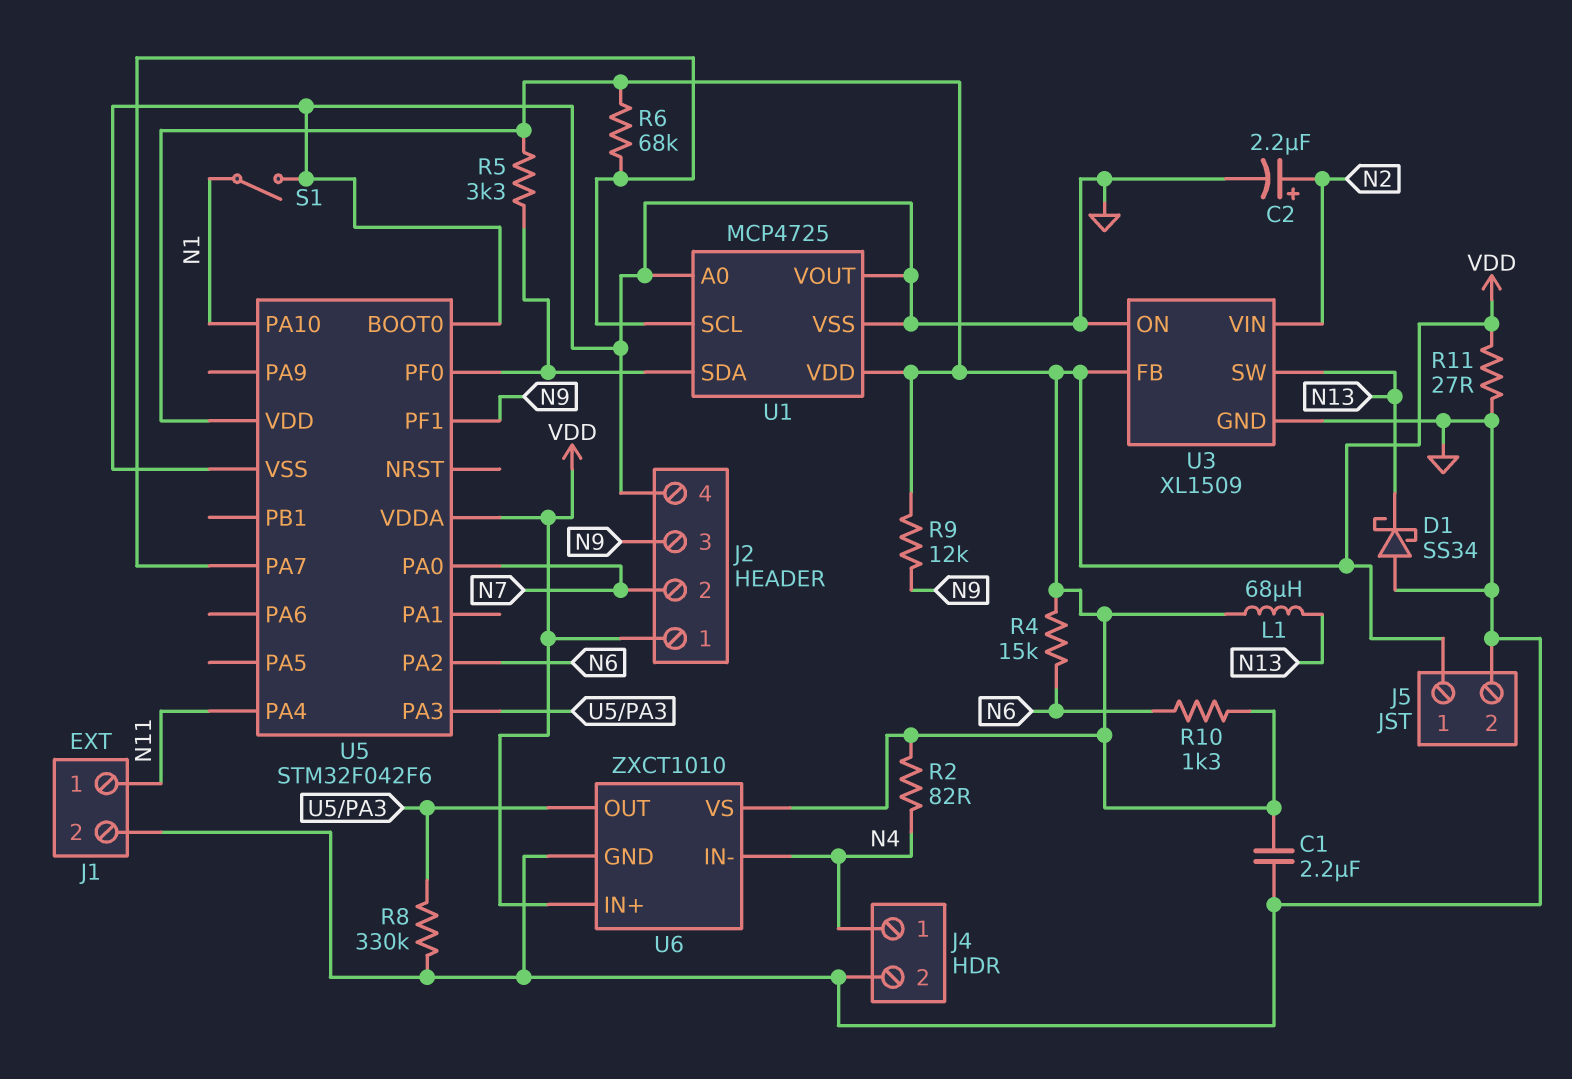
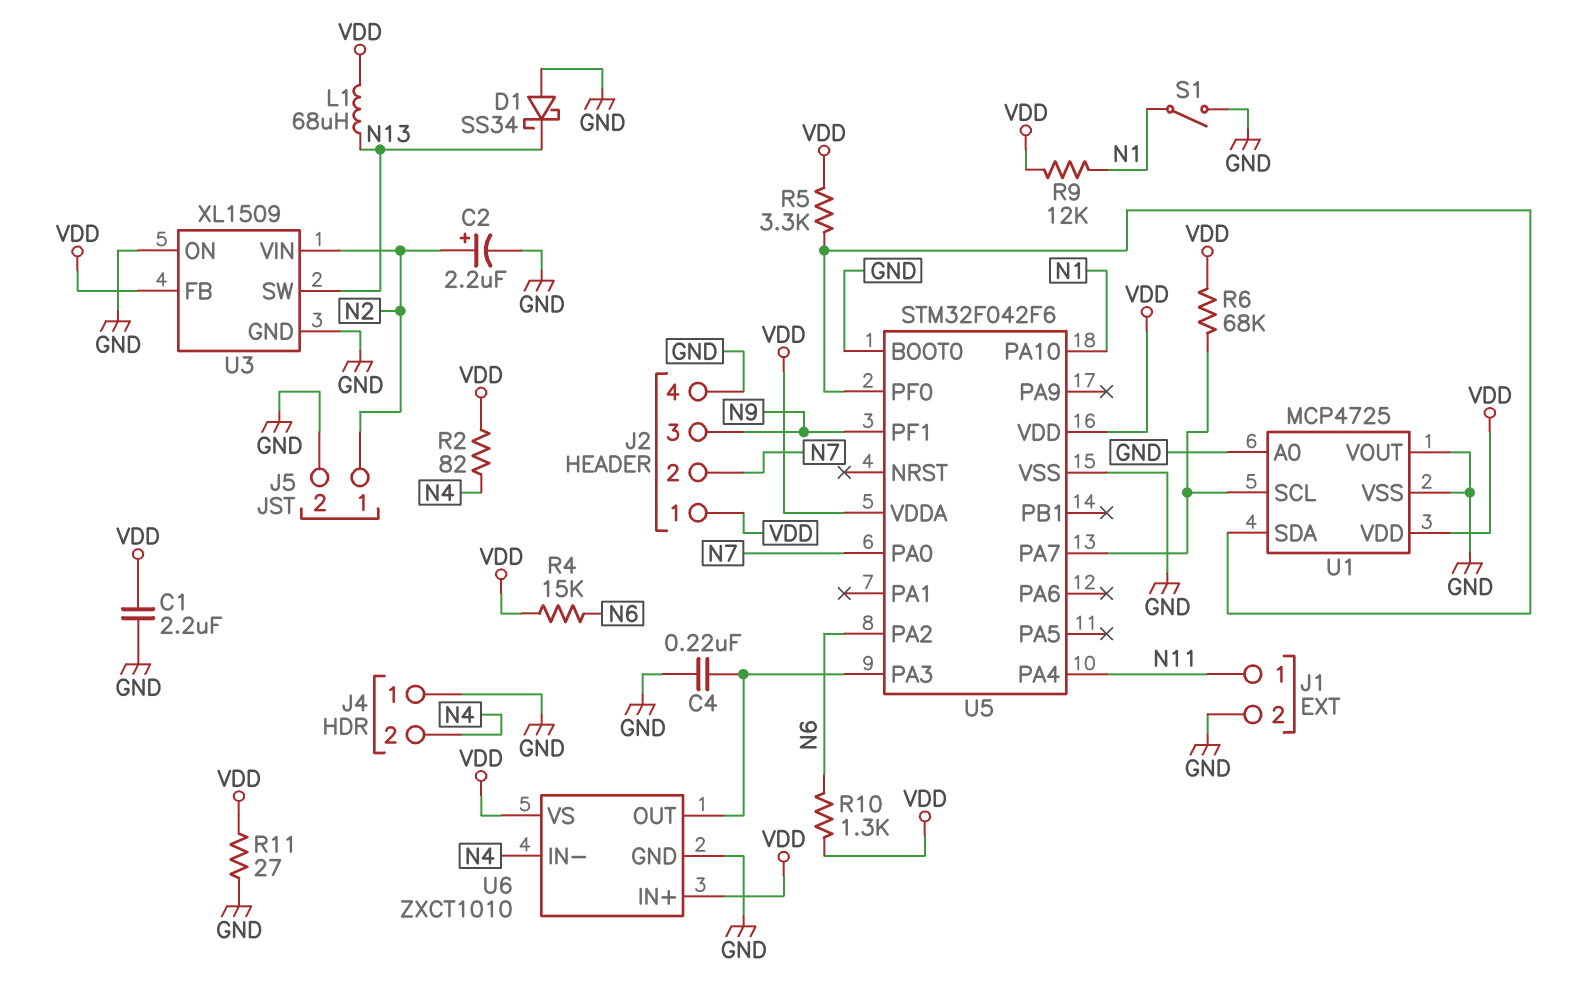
C4: none -> 220nF (GND, U5/PA3)
J4 pin 1: N4 -> GND
J4 pin 2: GND -> N4
J5 pin 1: VDD -> N2
R8: 330k (GND, U5/PA3) -> none
R9: 12k (N9, VDD) -> 12k (N1, VDD)

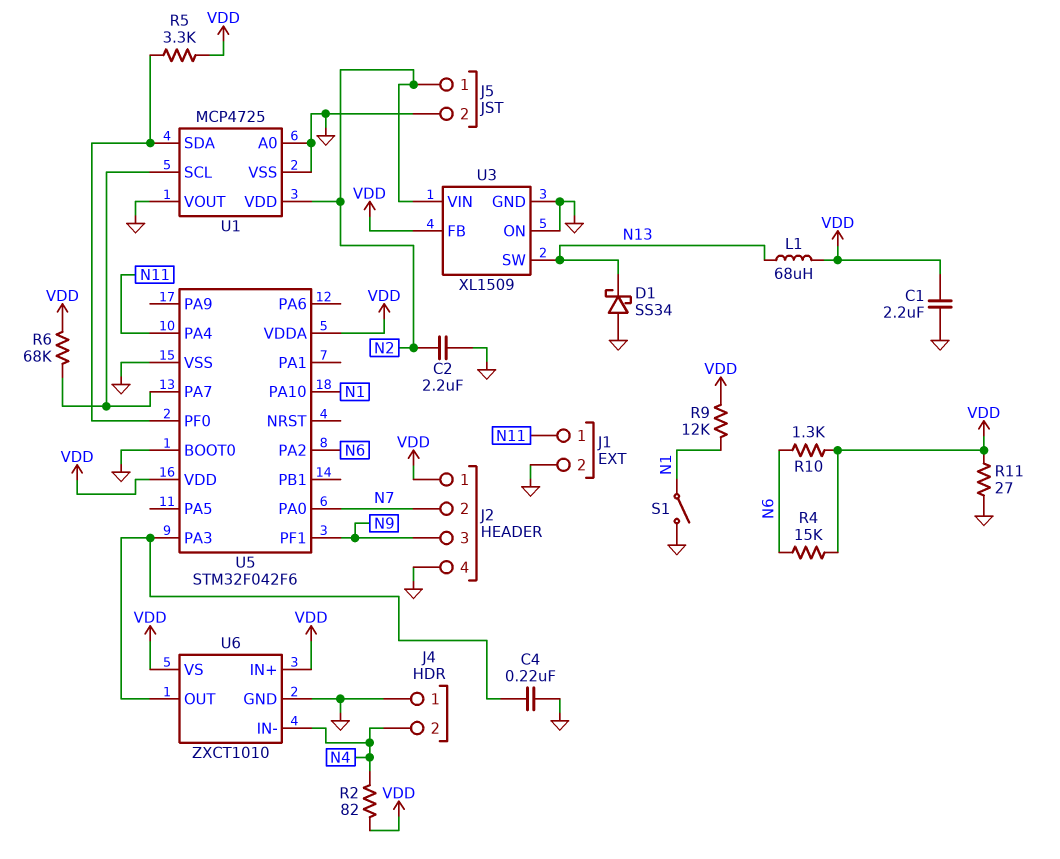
C2: 2.2uF (plus N2, minus GND) -> 2.2uF (GND, N2)
U1 pin VDD: VDD -> N2

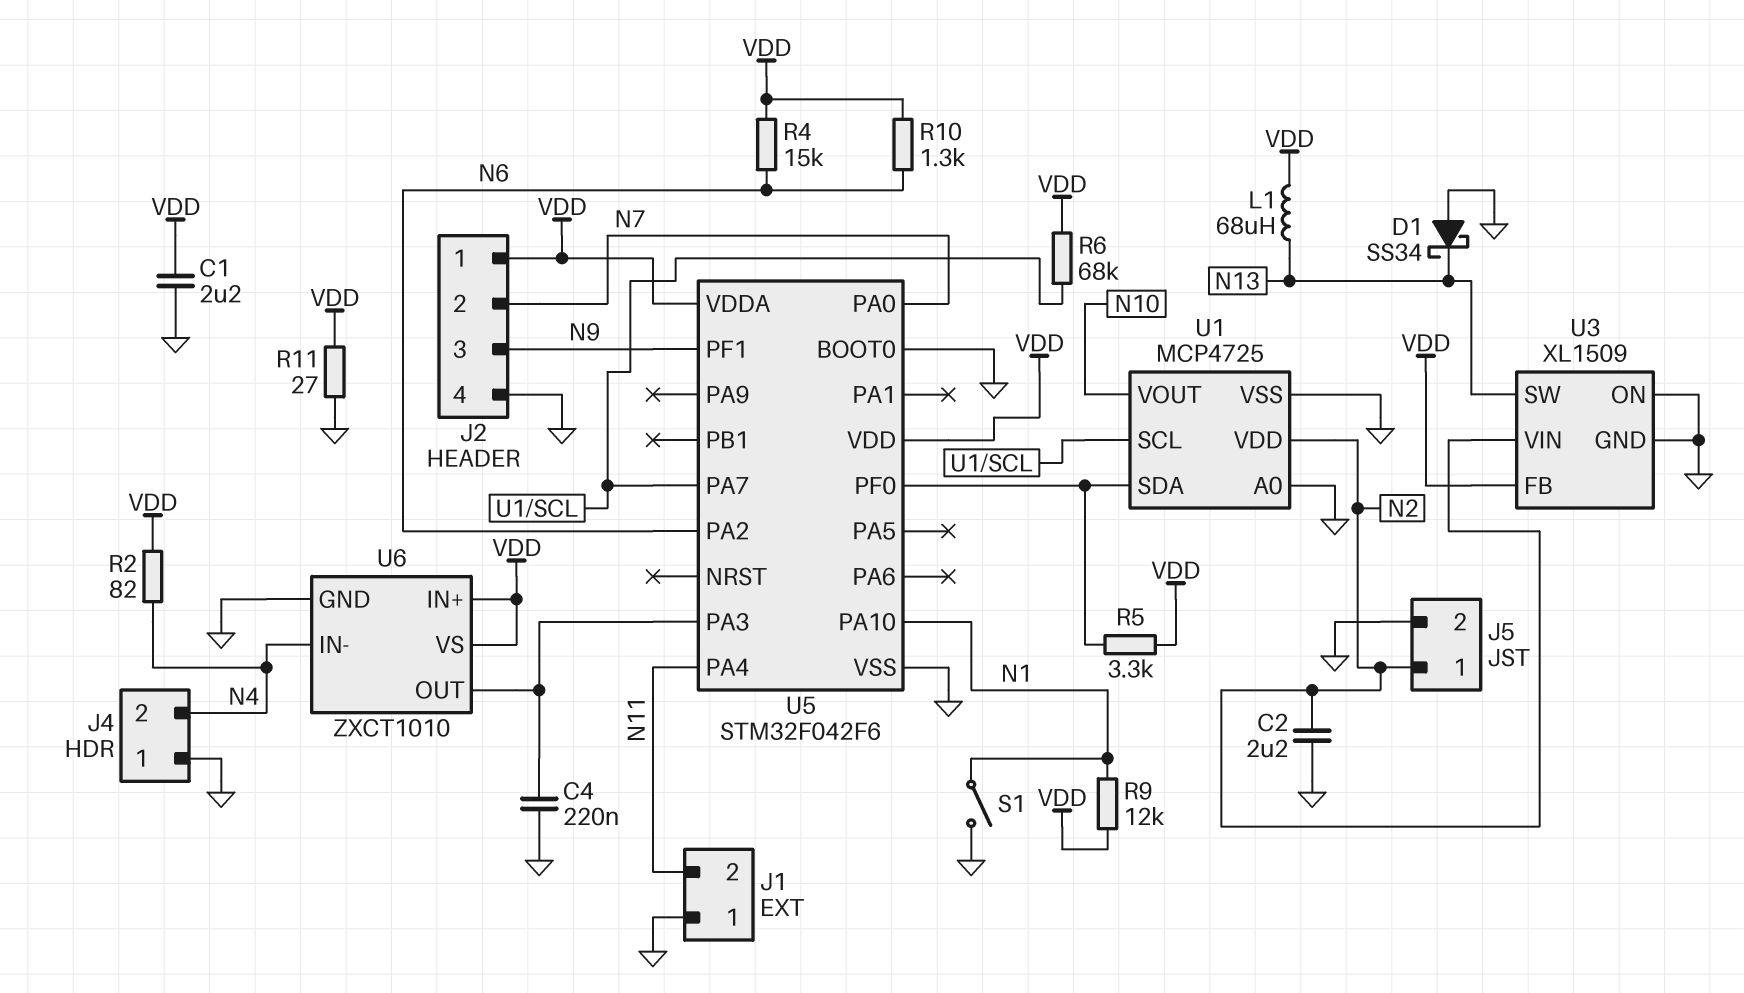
J1 pin 1: N11 -> GND
J1 pin 2: GND -> N11
U1 pin VOUT: GND -> N10

